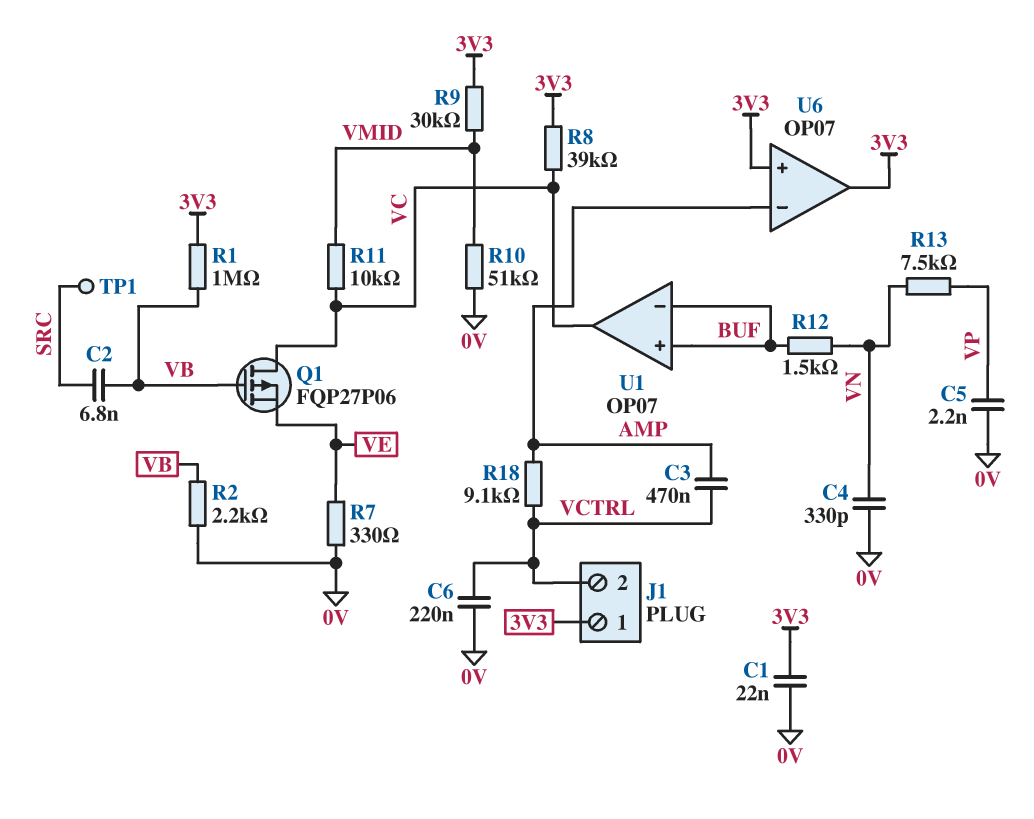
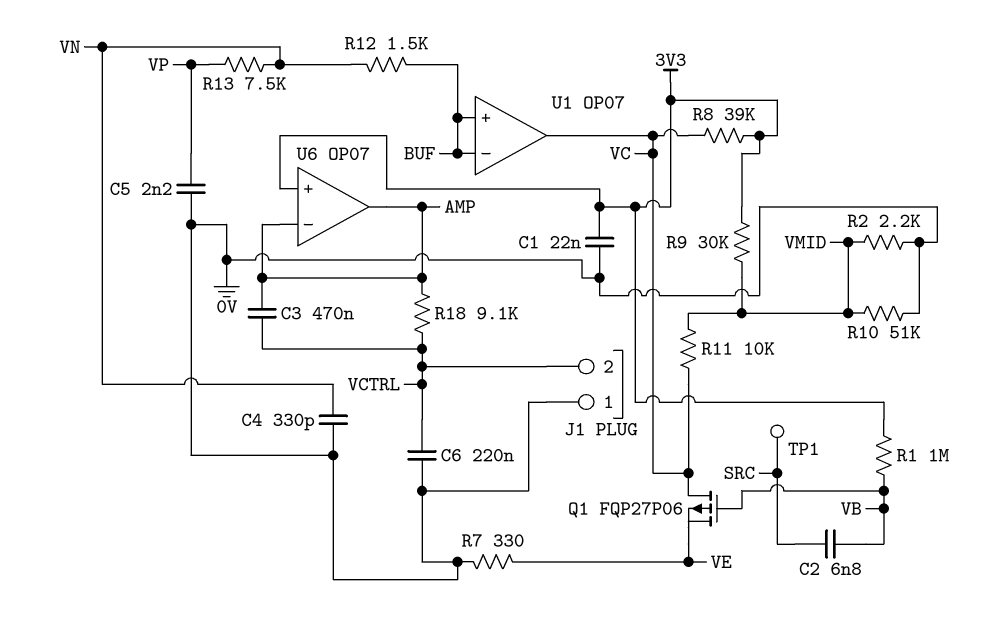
J1 pin 1: 3V3 -> 0V
R2: 2.2k (0V, VB) -> 2.2k (0V, VMID)
U6 pin out: 3V3 -> AMP

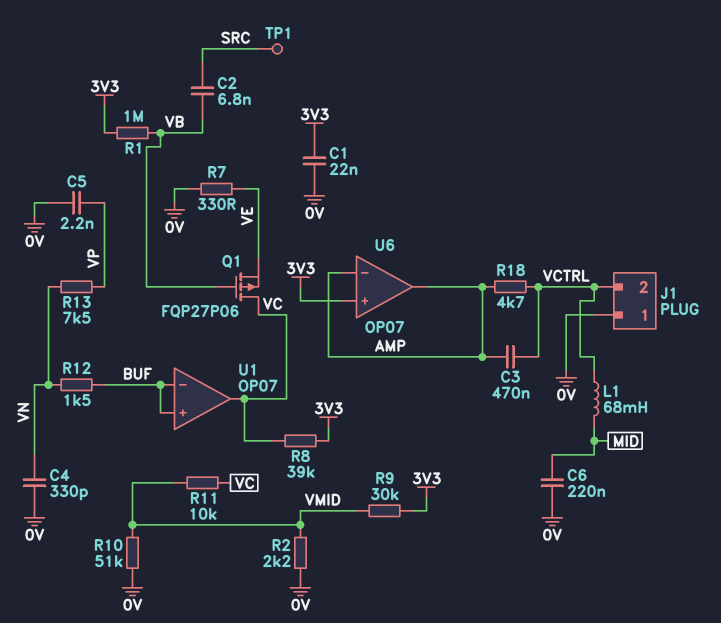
C6: 220nF (0V, VCTRL) -> 220nF (0V, MID)
L1: none -> 68mH (MID, VCTRL)
R18: 9.1k (AMP, VCTRL) -> 4.7k (AMP, VCTRL)

